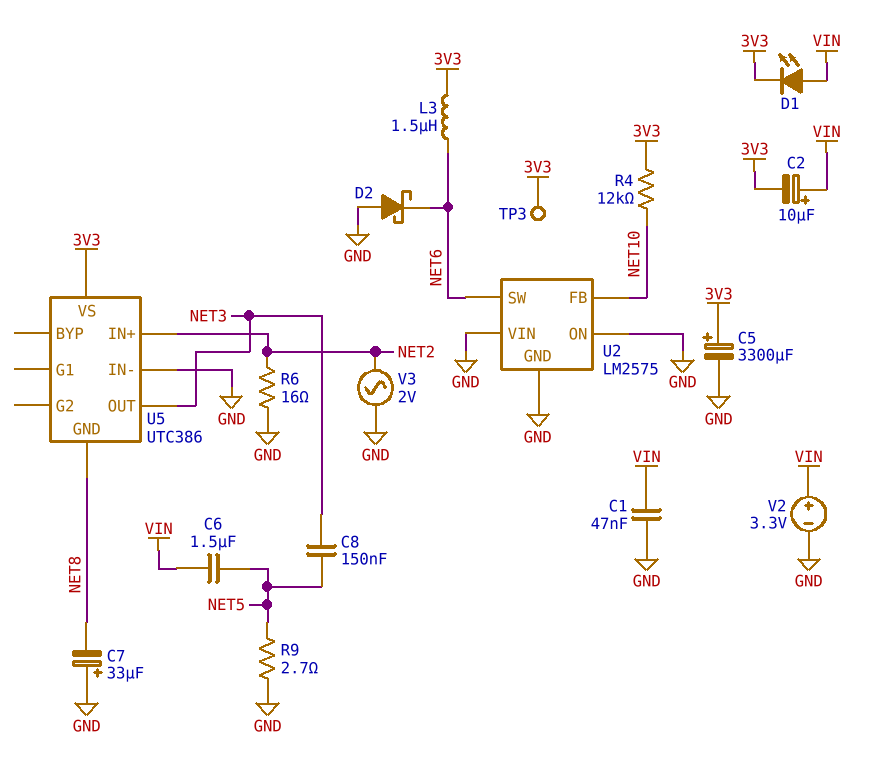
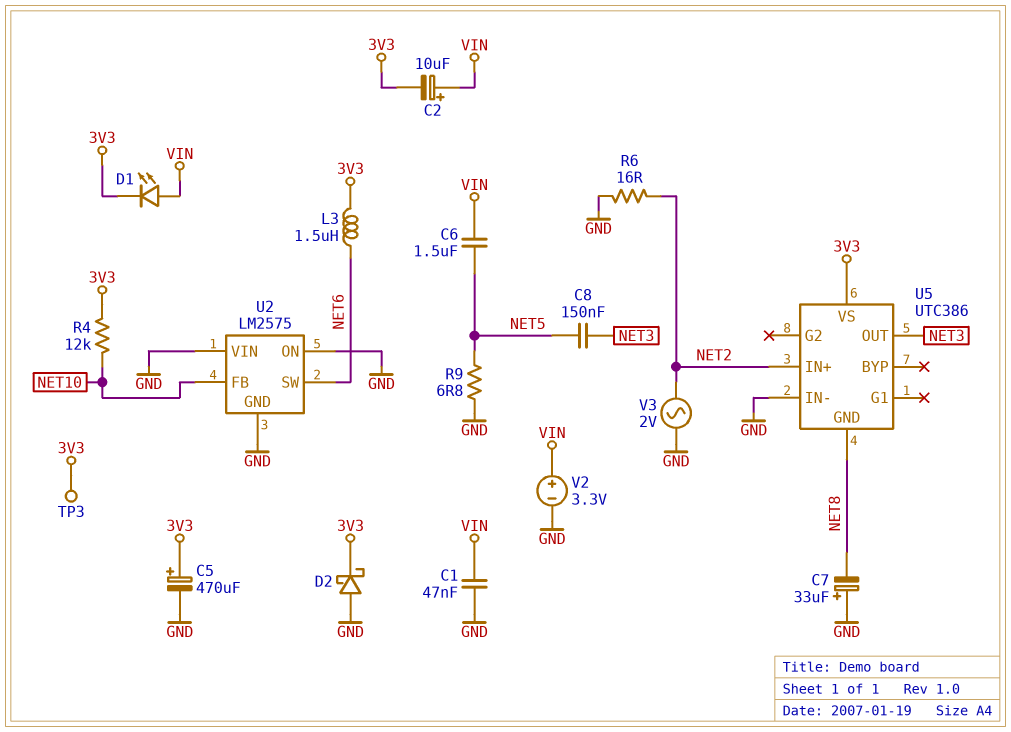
C5: 3300uF (plus 3V3, minus GND) -> 470uF (plus 3V3, minus GND)
D2: schottky (A GND, K NET6) -> schottky (A GND, K 3V3)
R9: 2.7 (GND, NET5) -> 6.8 (GND, NET5)

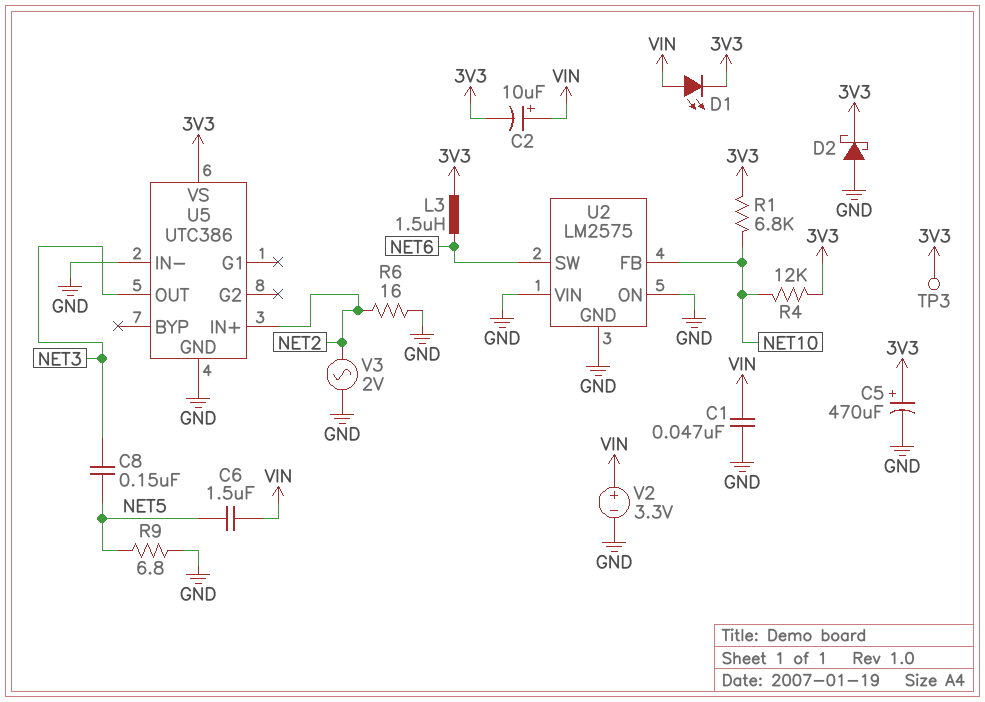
C7: 33uF (plus GND, minus NET8) -> none
R1: none -> 6.8k (3V3, NET10)
U5 pin GND: NET8 -> GND

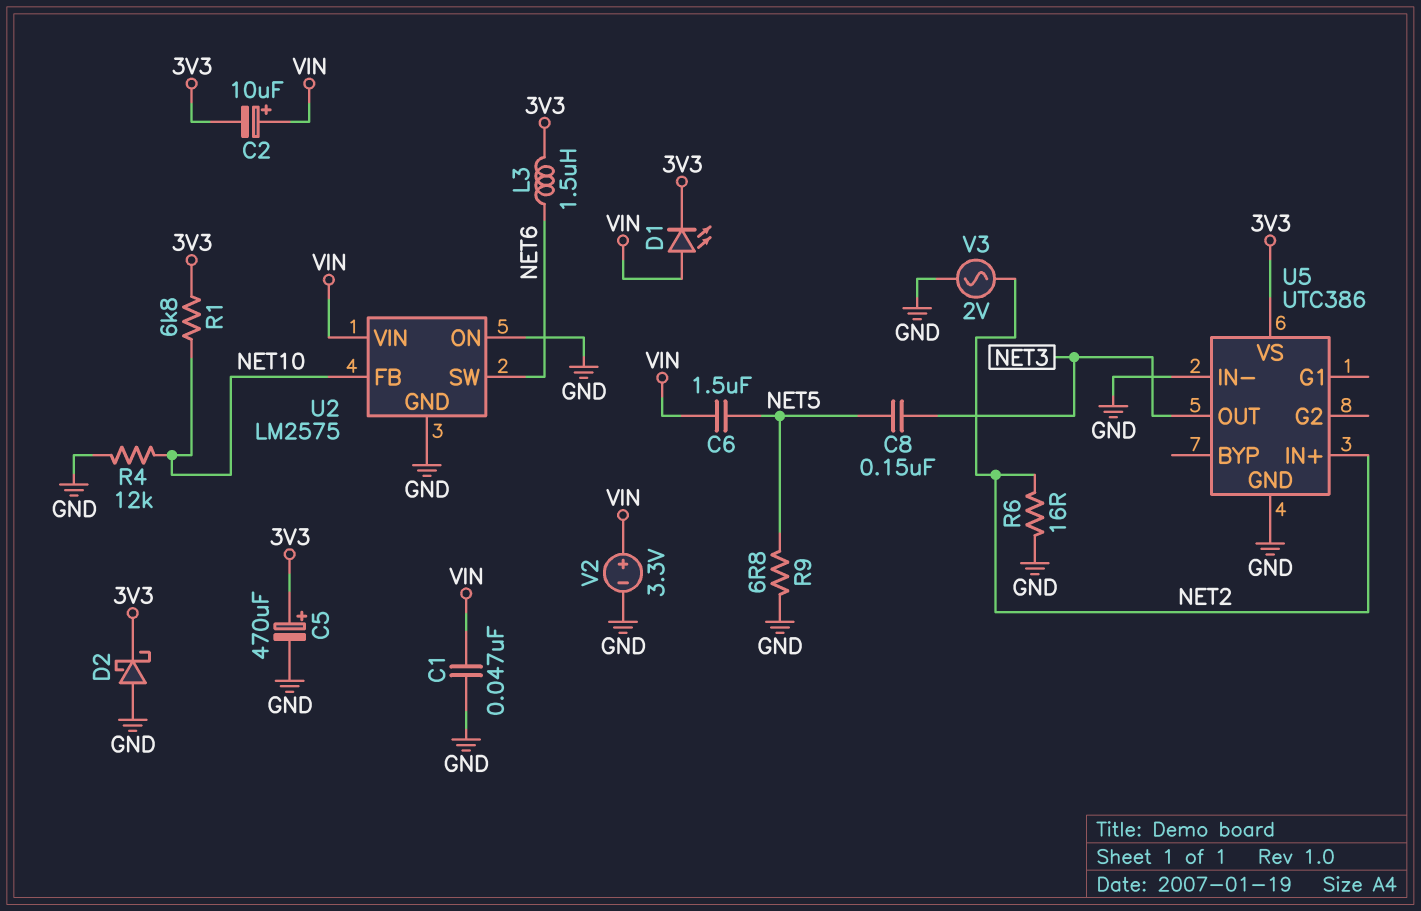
R4: 12k (3V3, NET10) -> 12k (GND, NET10)
TP3: test point (3V3) -> none
U2 pin VIN: GND -> VIN

